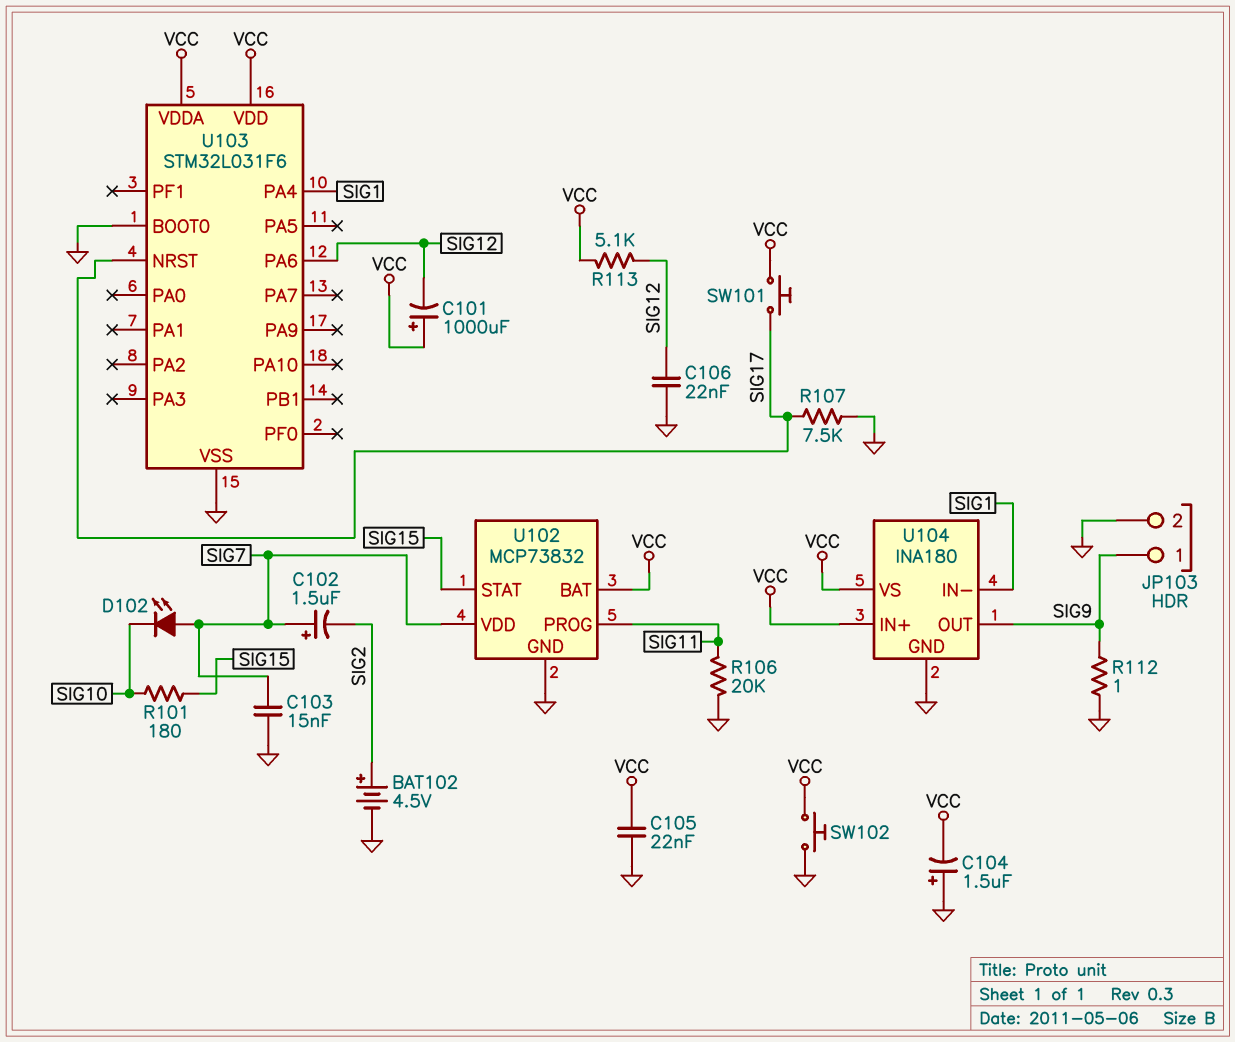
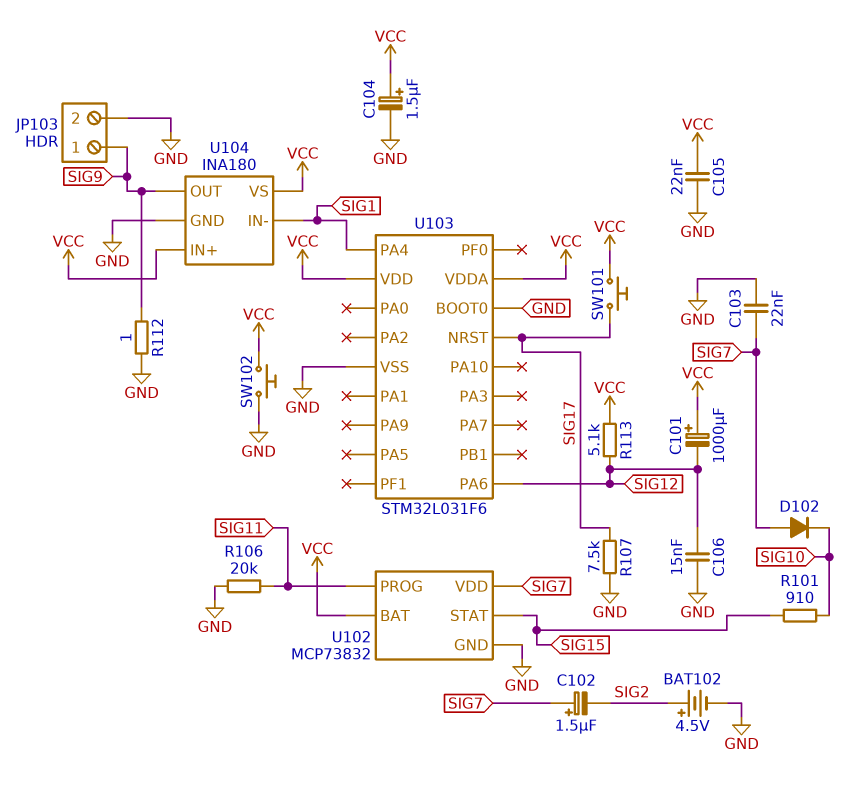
C103: 15nF (GND, SIG7) -> 22nF (GND, SIG7)
C104: 1.5uF (plus GND, minus VCC) -> 1.5uF (plus VCC, minus GND)
C106: 22nF (GND, SIG12) -> 15nF (GND, SIG12)
D102: LED (A SIG7, K SIG10) -> diode (A SIG7, K SIG10)
R101: 180 (SIG10, SIG15) -> 910 (SIG10, SIG15)

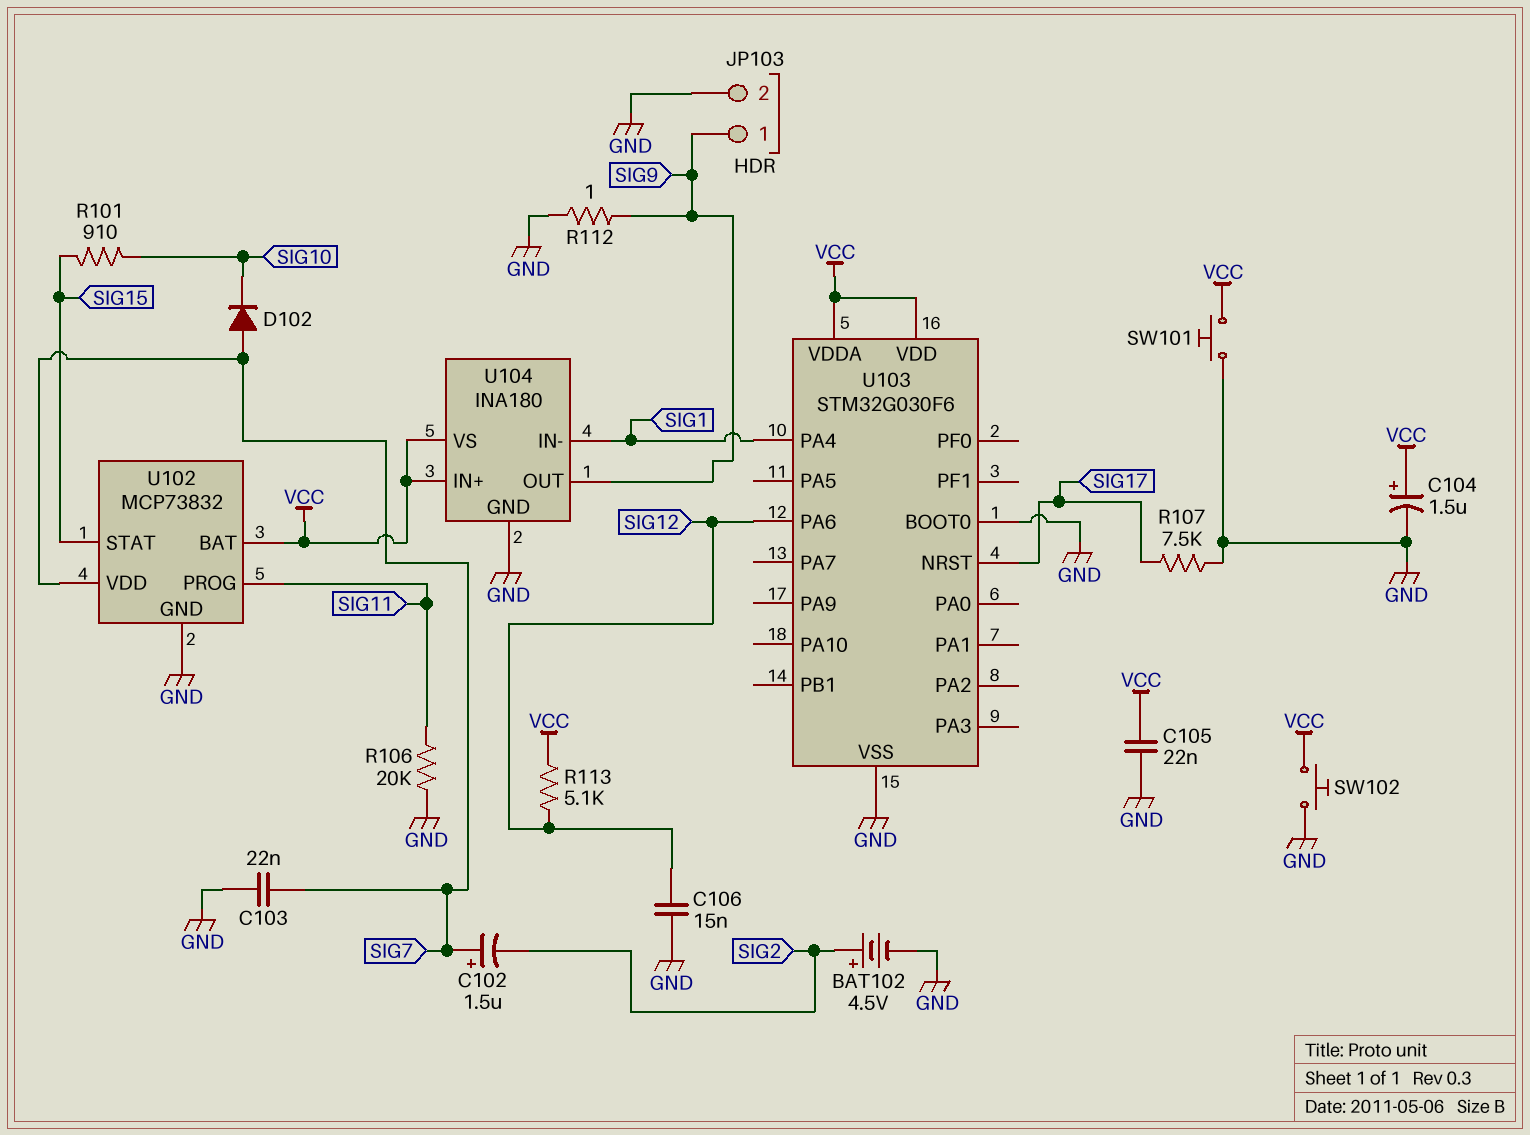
C101: 1000uF (plus VCC, minus SIG12) -> none
SW101: button (SIG17, VCC) -> button (GND, VCC)
U103: STM32L031F6 -> STM32G030F6

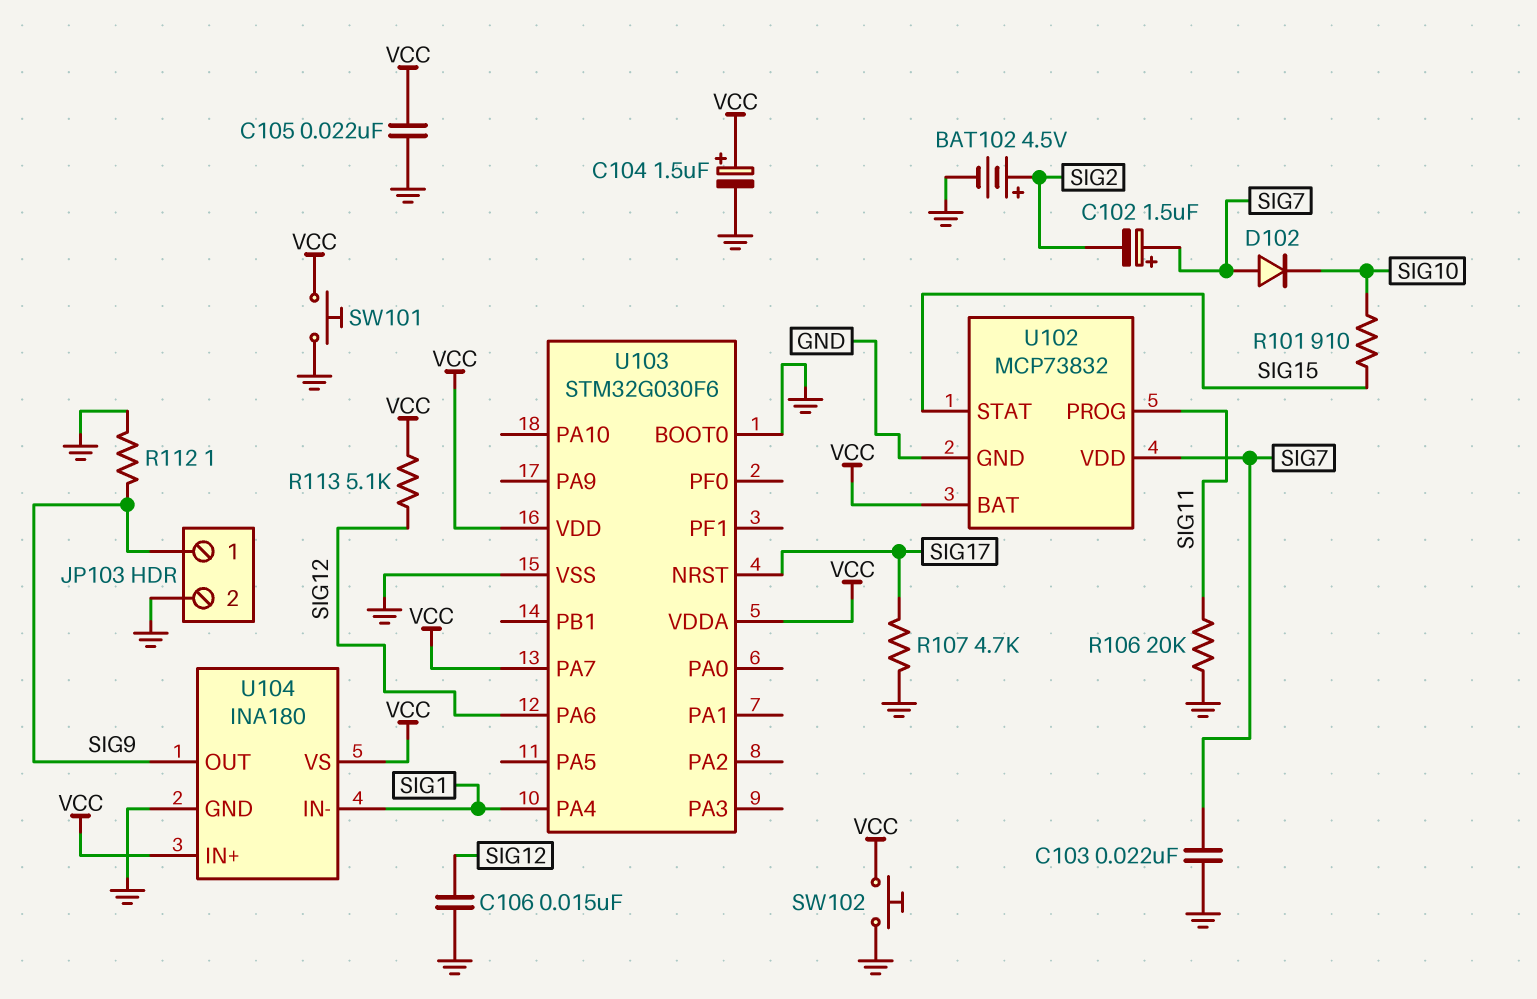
R107: 7.5k (GND, SIG17) -> 4.7k (GND, SIG17)
U103 pin PA7: none -> VCC

